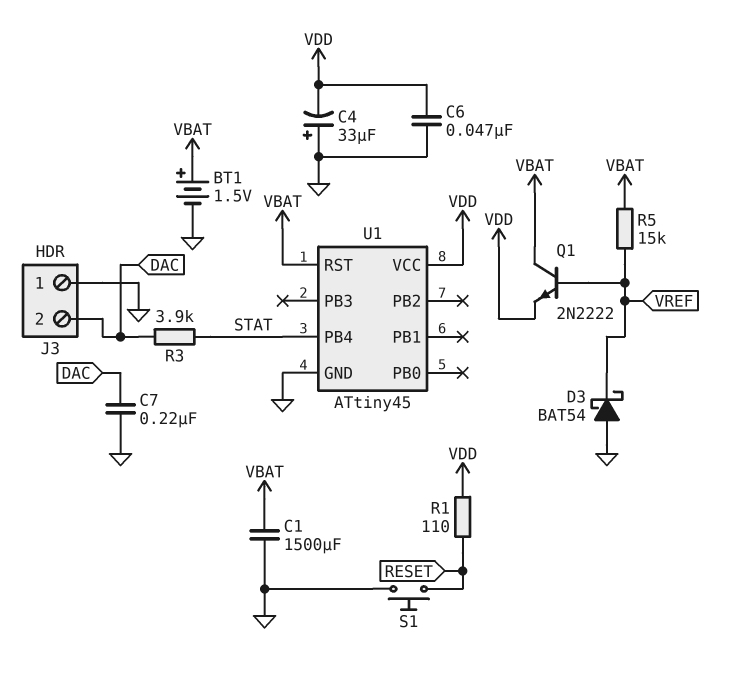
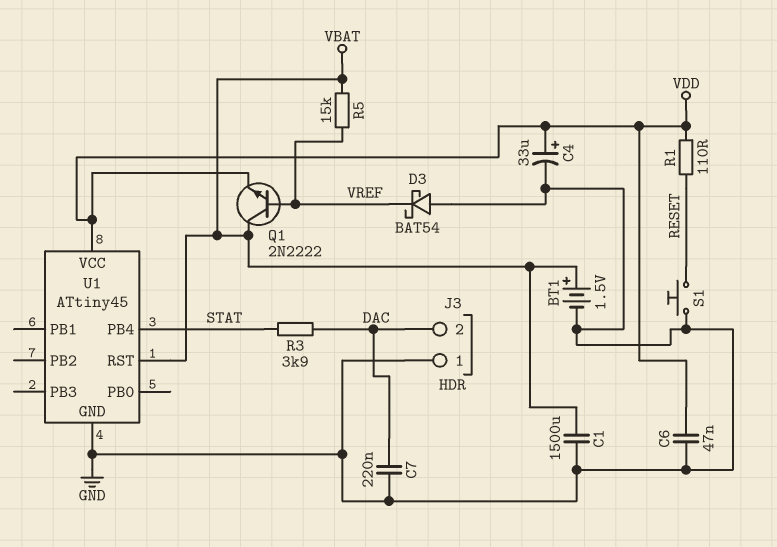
C4: 33uF (plus GND, minus VDD) -> 33uF (plus VDD, minus GND)

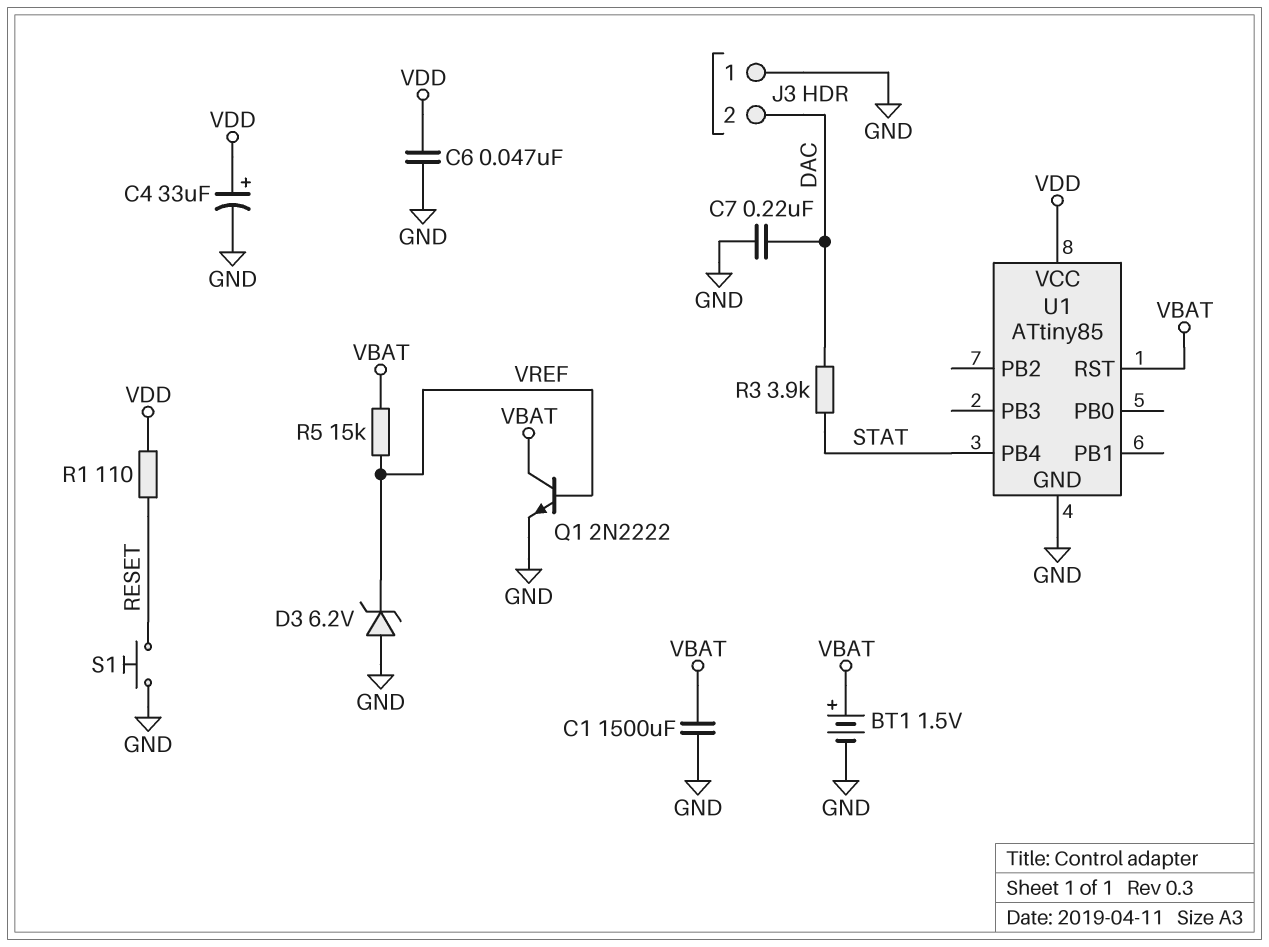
D3: schottky BAT54 (A GND, K VREF) -> zener 6.2V (A GND, K VREF)
Q1: NPN 2N2222 (B VREF, C VBAT, E VDD) -> NPN 2N2222 (B VREF, C VBAT, E GND)
U1: ATtiny45 -> ATtiny85

